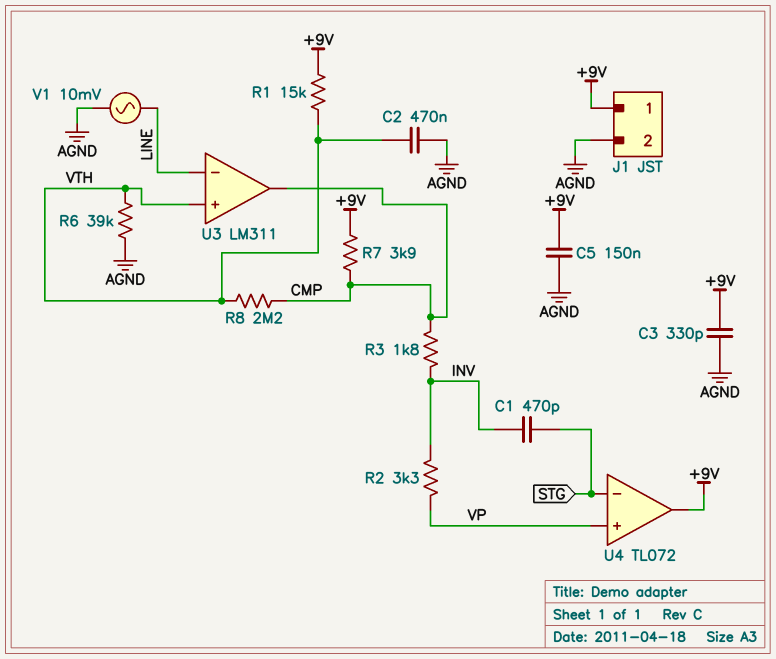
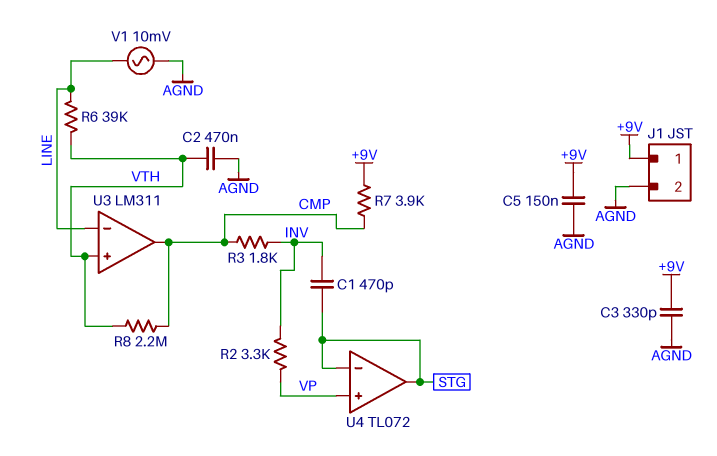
R1: 15k (+9V, VTH) -> none
R6: 39k (AGND, VTH) -> 39k (LINE, VTH)
U4 pin out: +9V -> STG

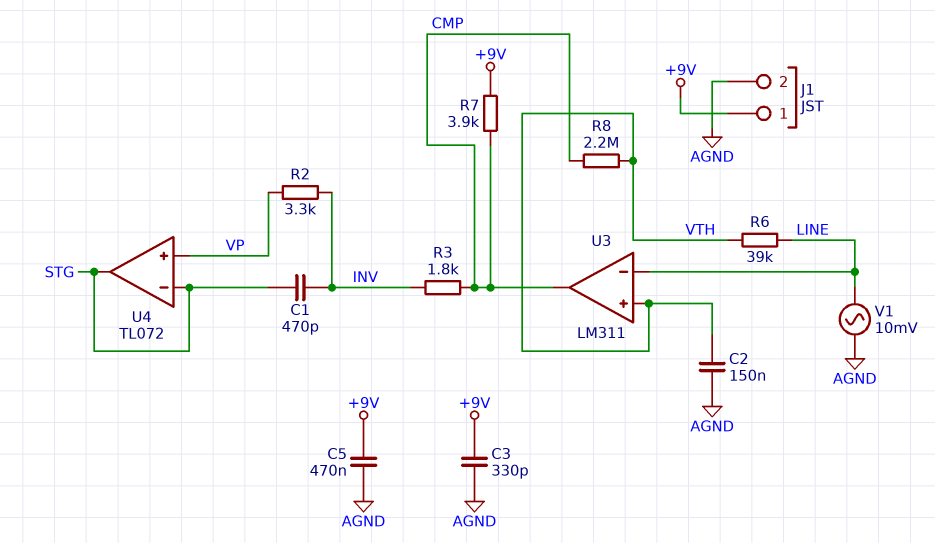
C2: 470nF (AGND, VTH) -> 150nF (AGND, VTH)
C5: 150nF (+9V, AGND) -> 470nF (+9V, AGND)

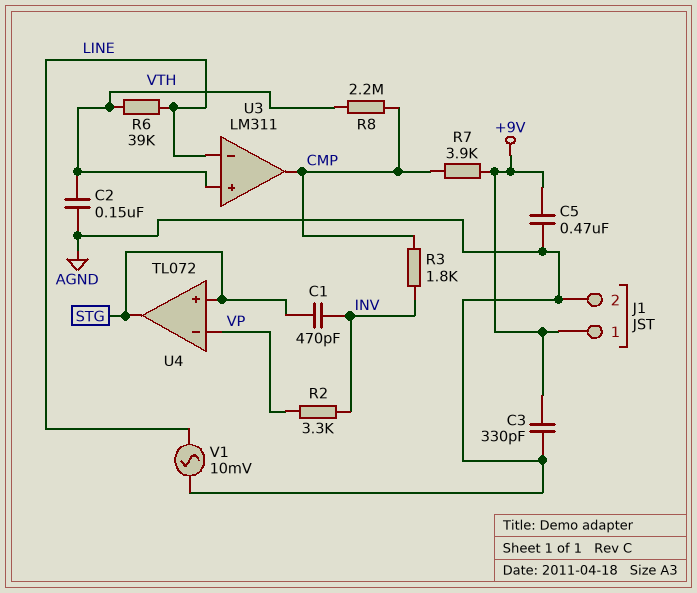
U4 pin in+: VP -> STG
U4 pin in-: STG -> VP

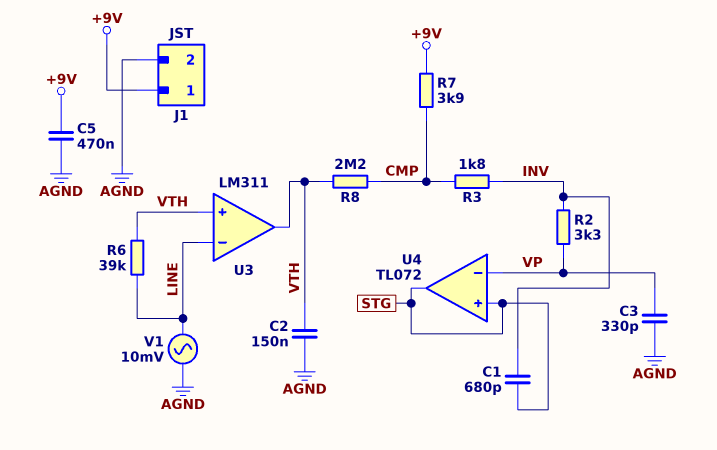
C1: 470pF (INV, STG) -> 680pF (INV, STG)
C3: 330pF (+9V, AGND) -> 330pF (AGND, VP)
U3 pin out: CMP -> VTH

